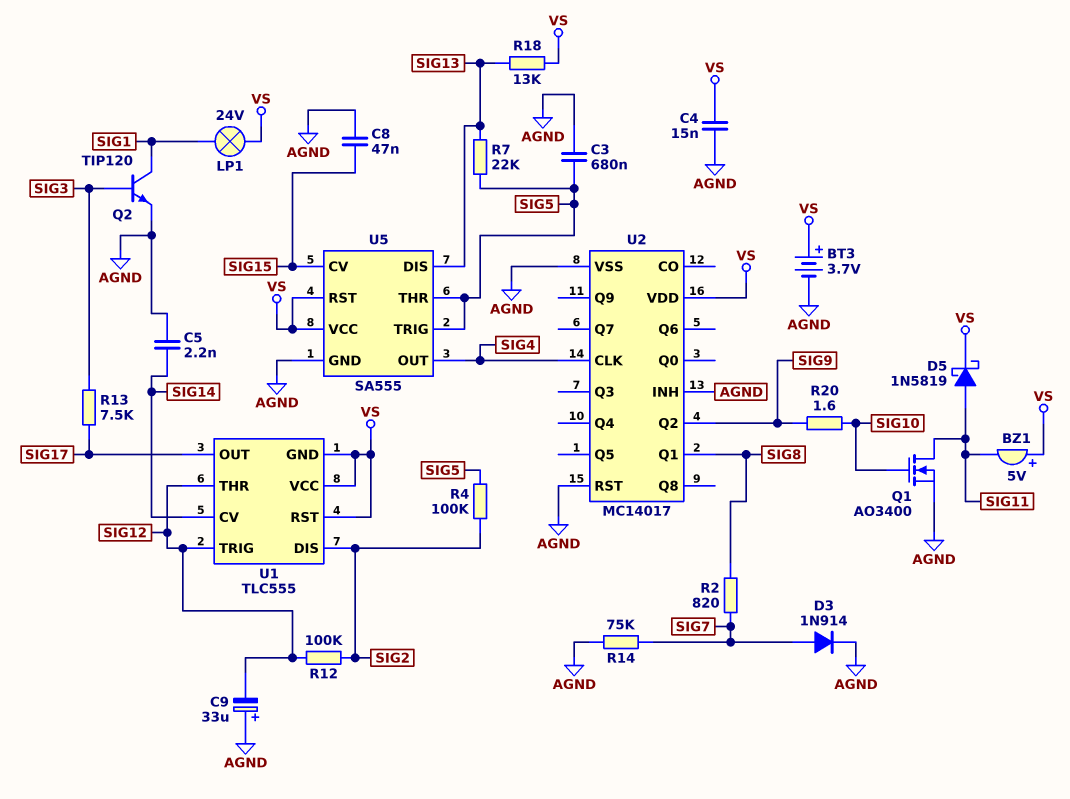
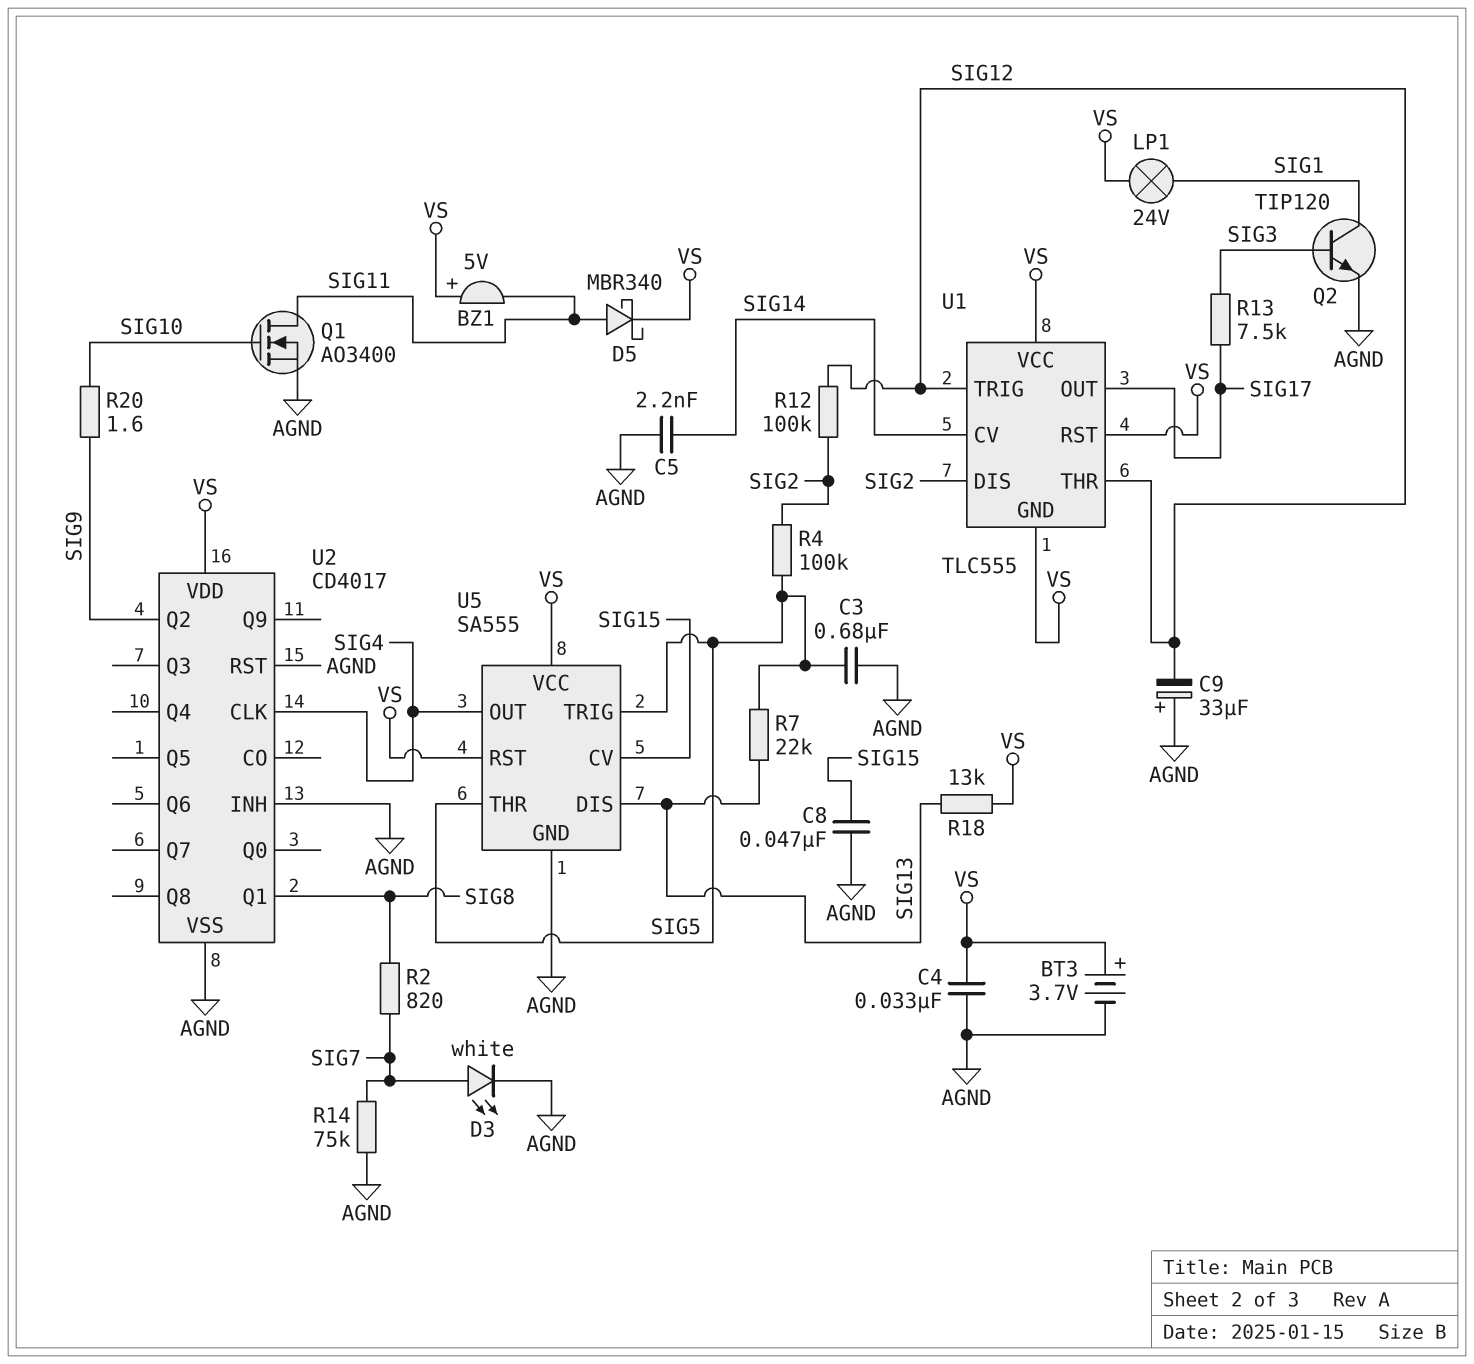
C4: 15nF (AGND, VS) -> 33nF (AGND, VS)
D3: diode 1N914 (A SIG7, K AGND) -> LED white (A SIG7, K AGND)
D5: schottky 1N5819 (A SIG11, K VS) -> schottky MBR340 (A SIG11, K VS)
U2: MC14017 -> CD4017

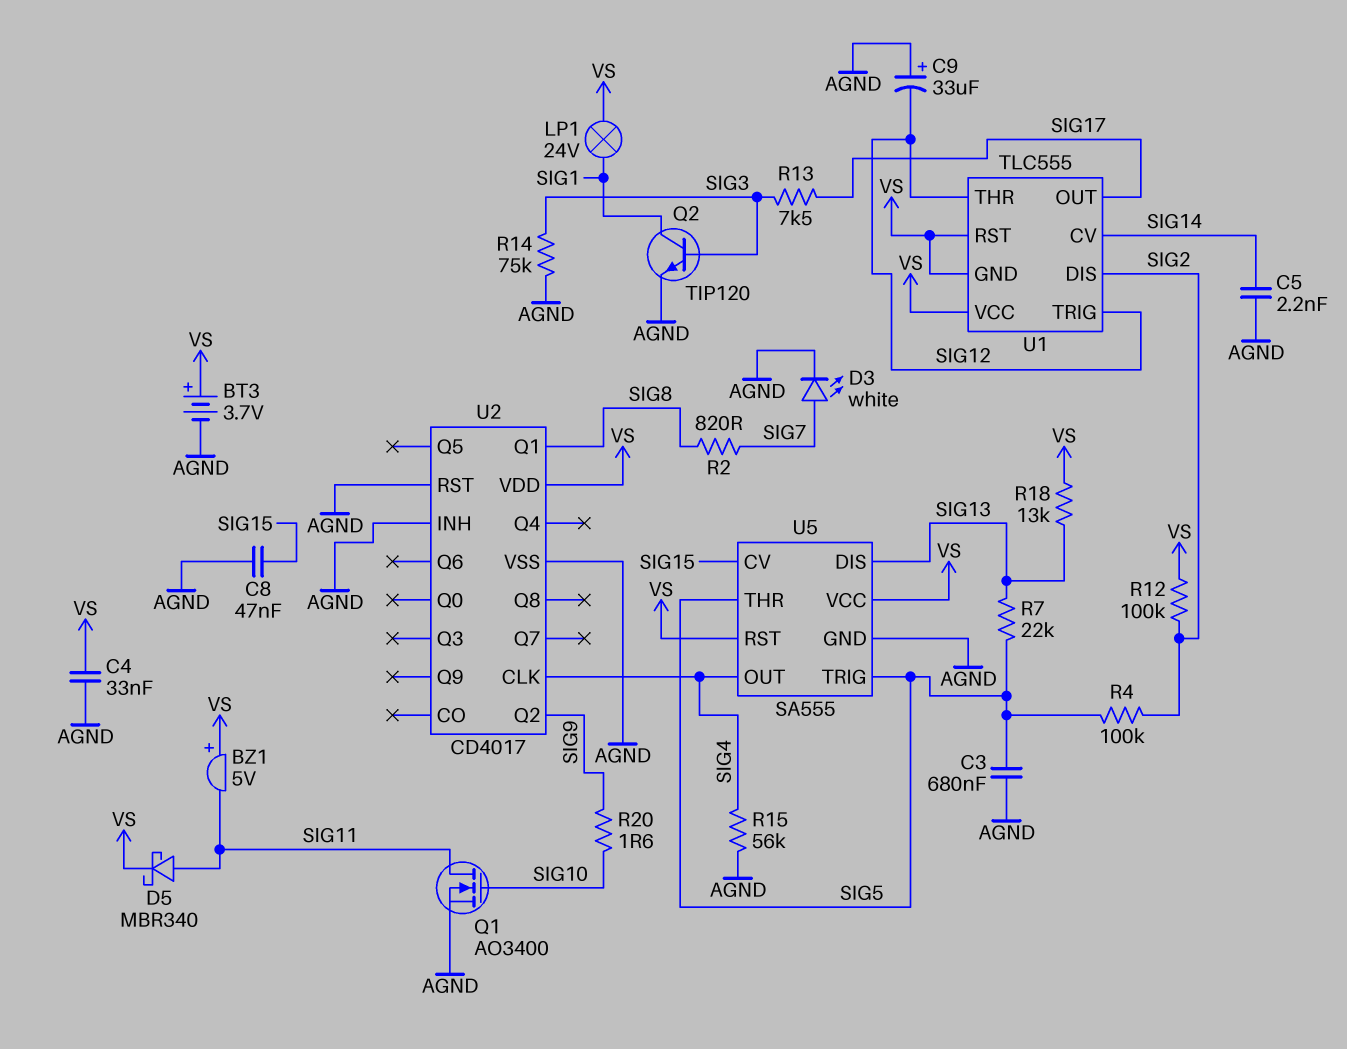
R12: 100k (SIG2, SIG12) -> 100k (SIG2, VS)
R14: 75k (AGND, SIG7) -> 75k (AGND, SIG3)
R15: none -> 56k (AGND, SIG4)

